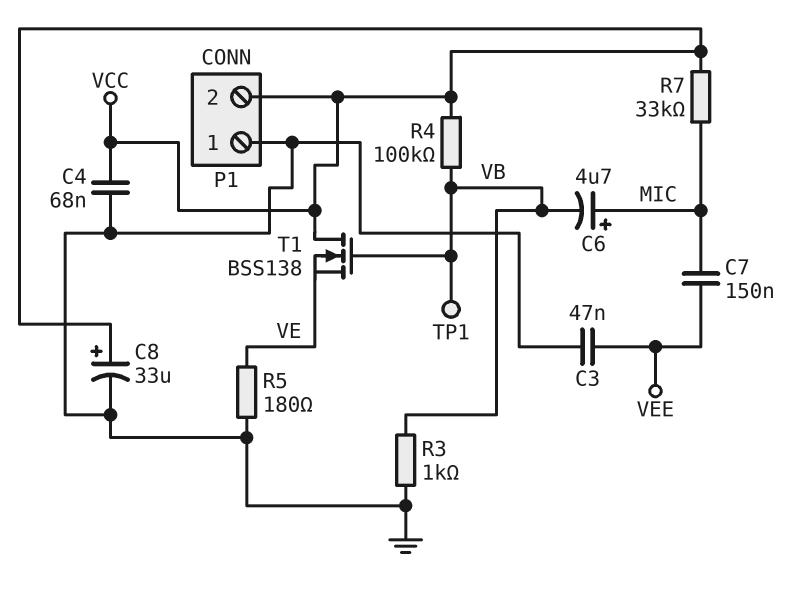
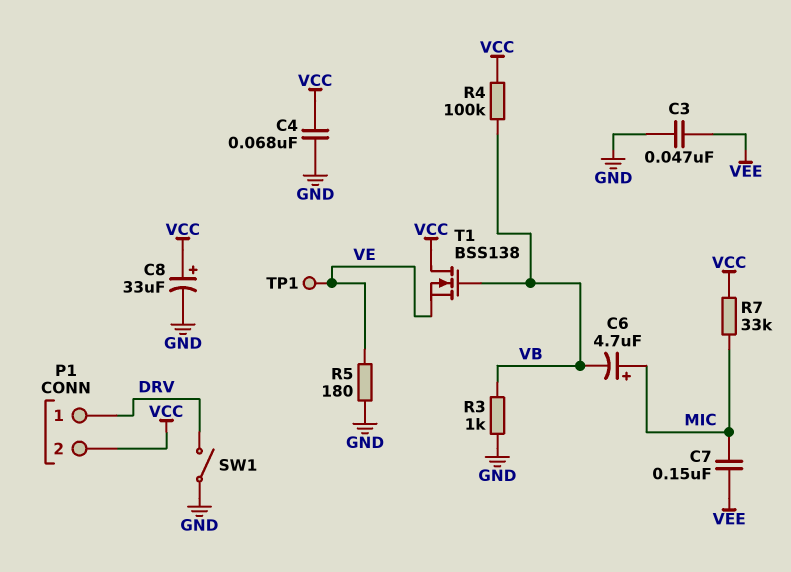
P1 pin 1: GND -> DRV
SW1: none -> switch (DRV, GND)
TP1: test point (VB) -> test point (VE)

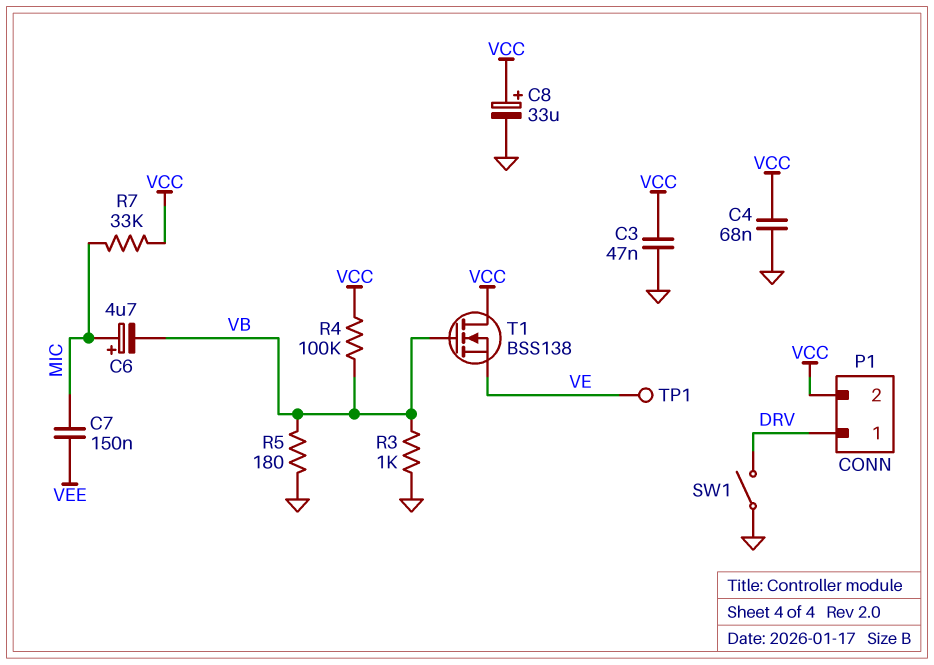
C3: 47nF (GND, VEE) -> 47nF (GND, VCC)
R5: 180 (GND, VE) -> 180 (GND, VB)

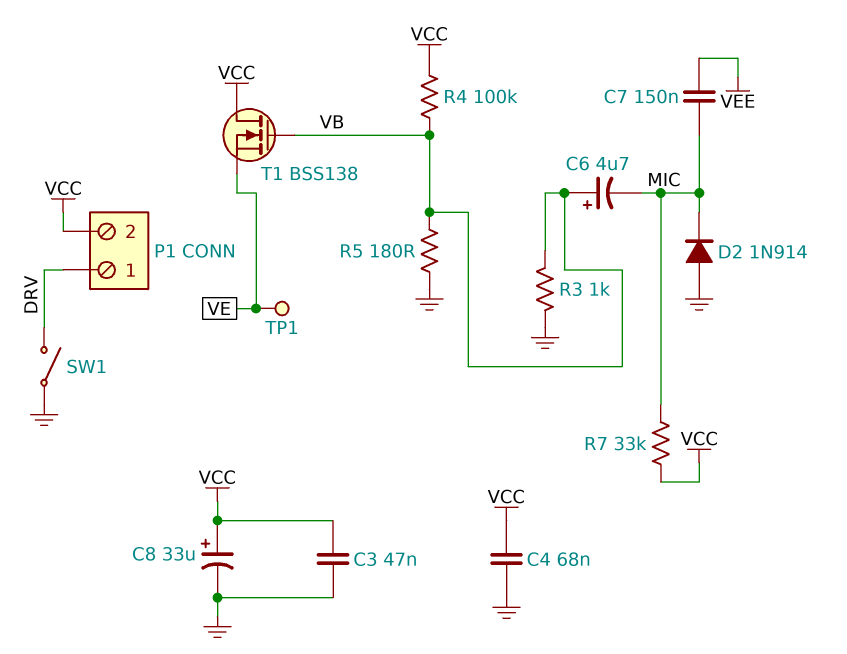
C6: 4.7uF (plus MIC, minus VB) -> 4.7uF (plus VB, minus MIC)
D2: none -> diode 1N914 (A GND, K MIC)

